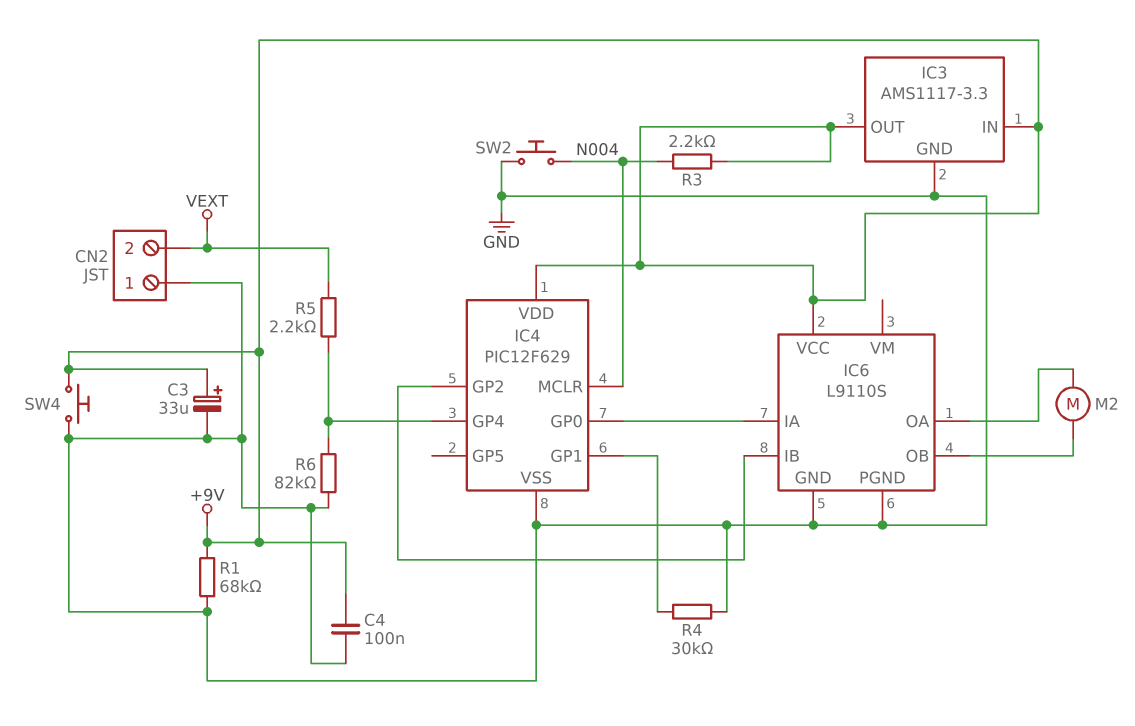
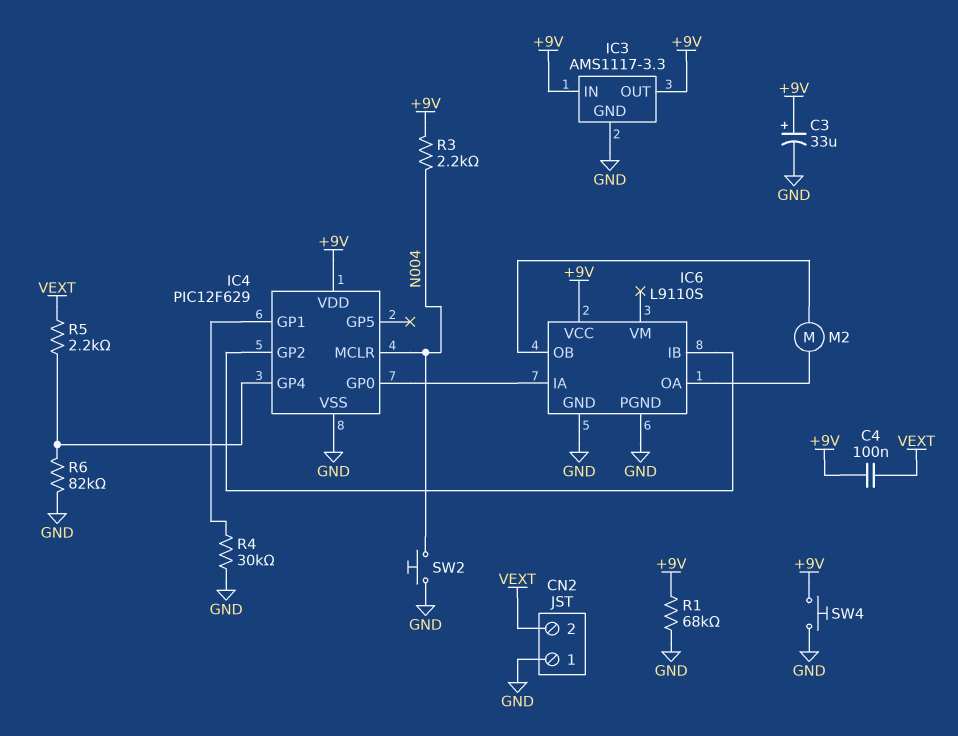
C4: 100nF (+9V, GND) -> 100nF (+9V, VEXT)

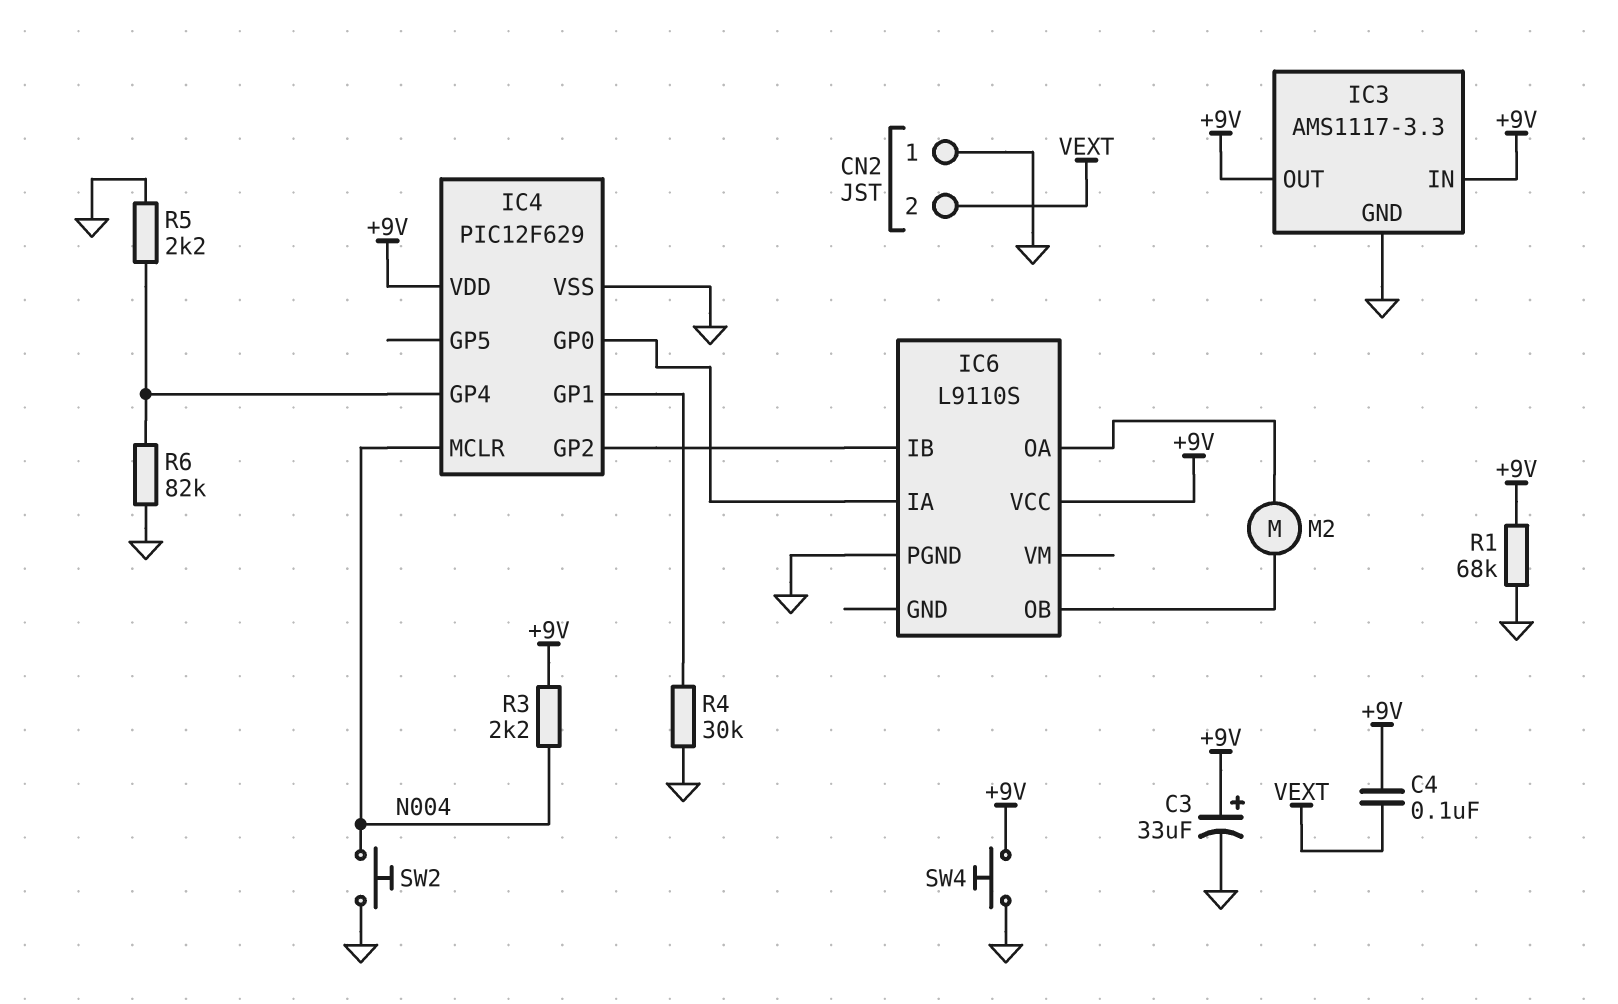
IC6 pin GND: GND -> none
R5: 2.2k (IC4/GP4, VEXT) -> 2.2k (GND, IC4/GP4)

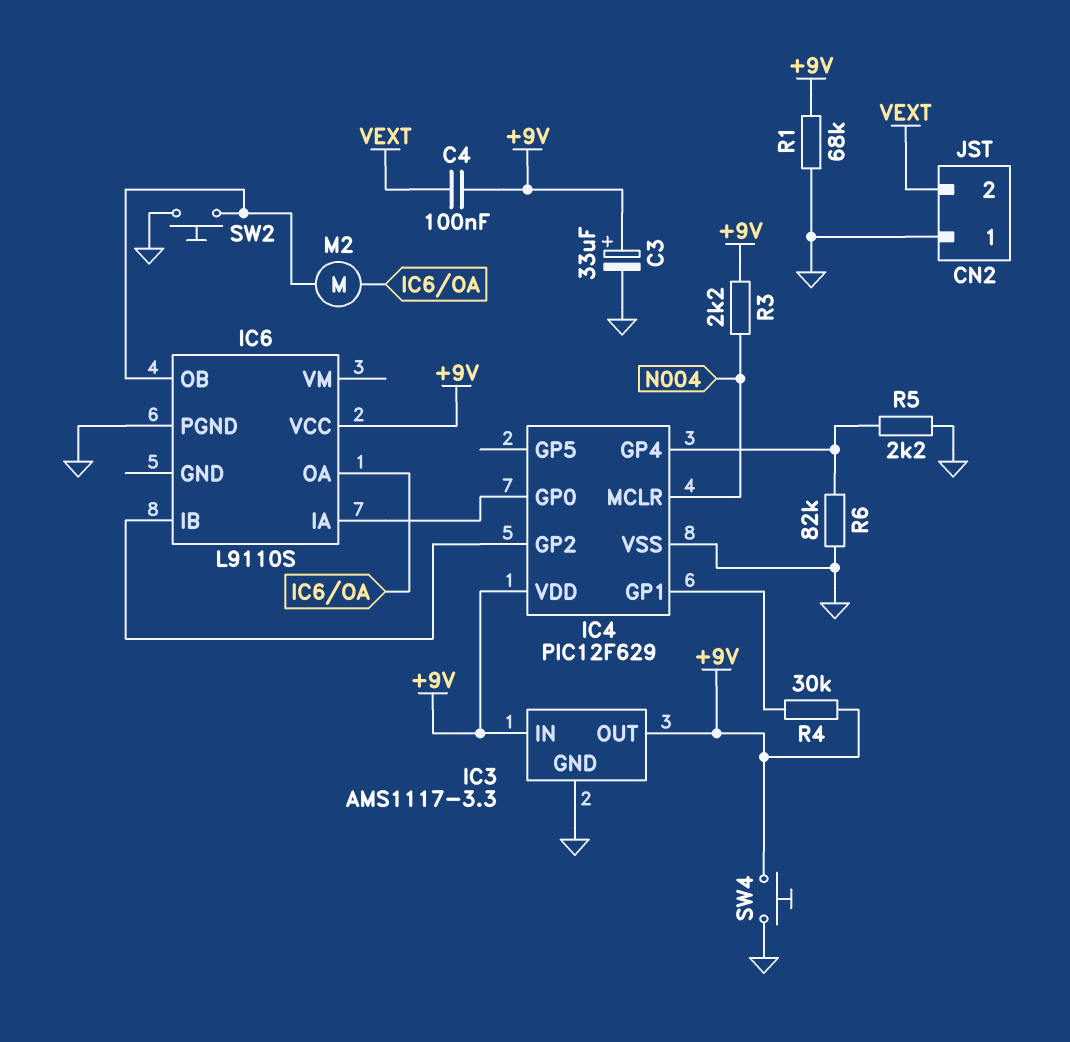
R4: 30k (GND, IC4/GP1) -> 30k (+9V, IC4/GP1)
SW2: button (GND, N004) -> button (GND, IC6/OB)

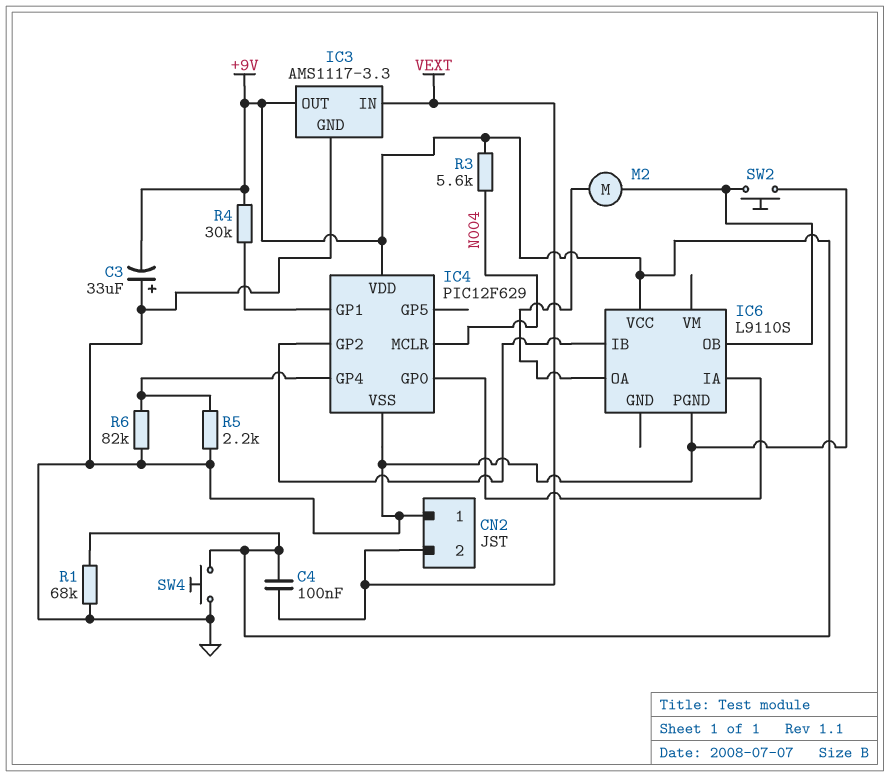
C3: 33uF (plus +9V, minus GND) -> 33uF (plus GND, minus +9V)
IC3 pin IN: +9V -> VEXT
R3: 2.2k (+9V, N004) -> 5.6k (+9V, N004)

